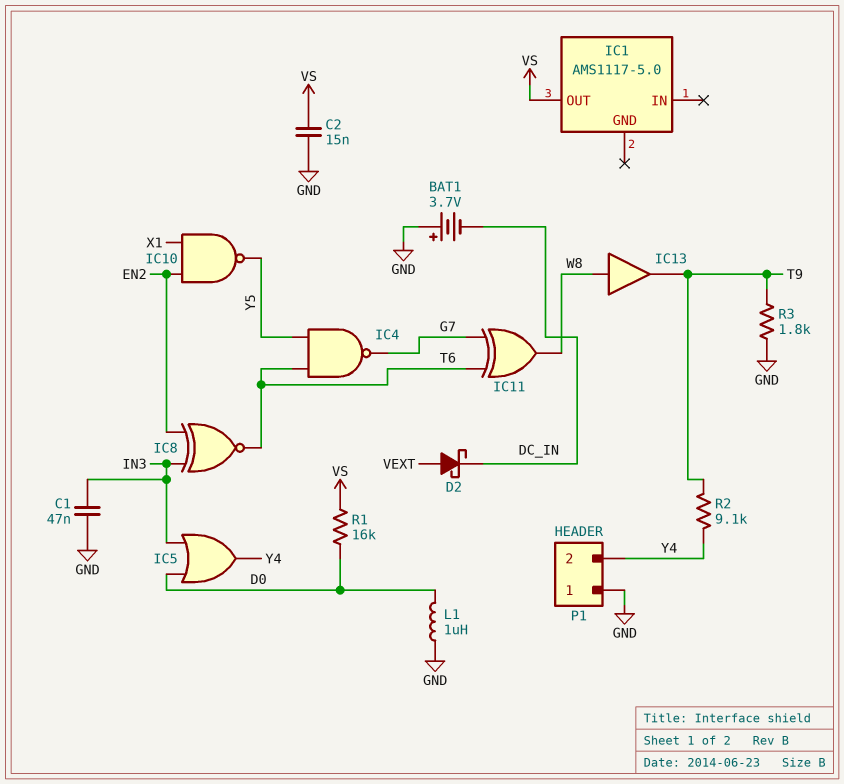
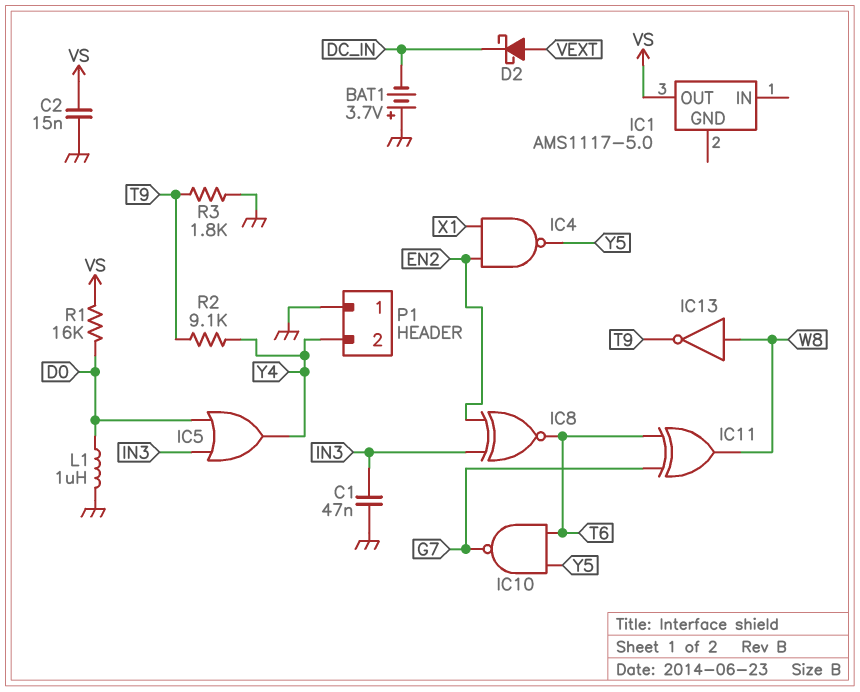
IC4: NAND (in T6, in Y5, out G7) -> NAND (in EN2, in X1, out Y5)
IC10: NAND (in EN2, in X1, out Y5) -> NAND (in T6, in Y5, out G7)
IC13: buffer (in W8, out T9) -> NOT (in W8, out T9)

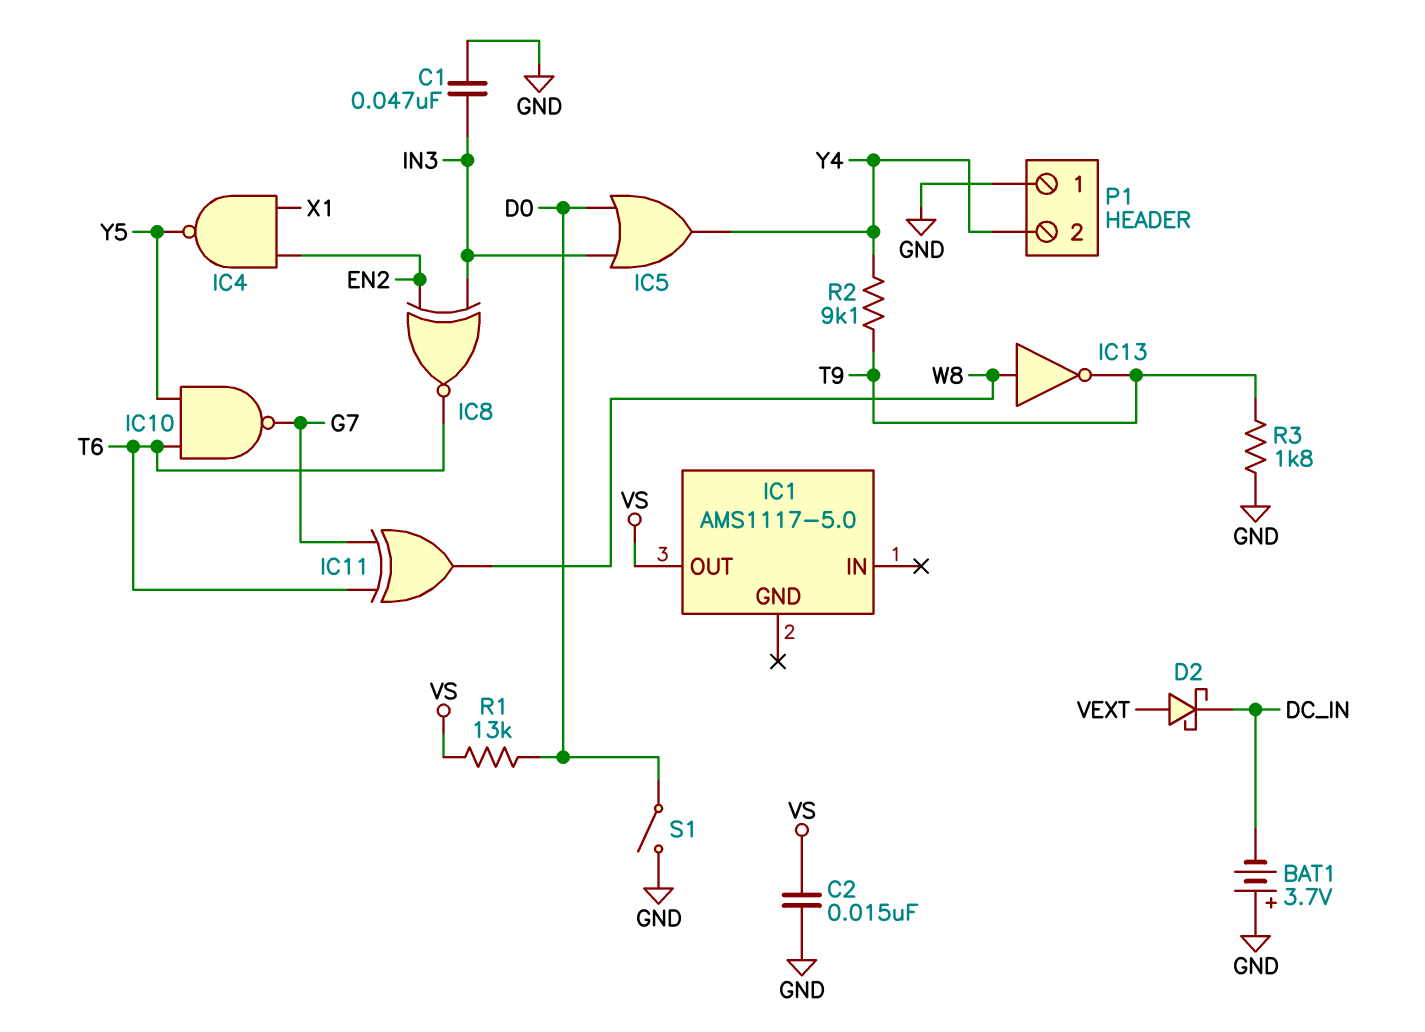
L1: 1uH (D0, GND) -> none
R1: 16k (D0, VS) -> 13k (D0, VS)
S1: none -> switch (D0, GND)

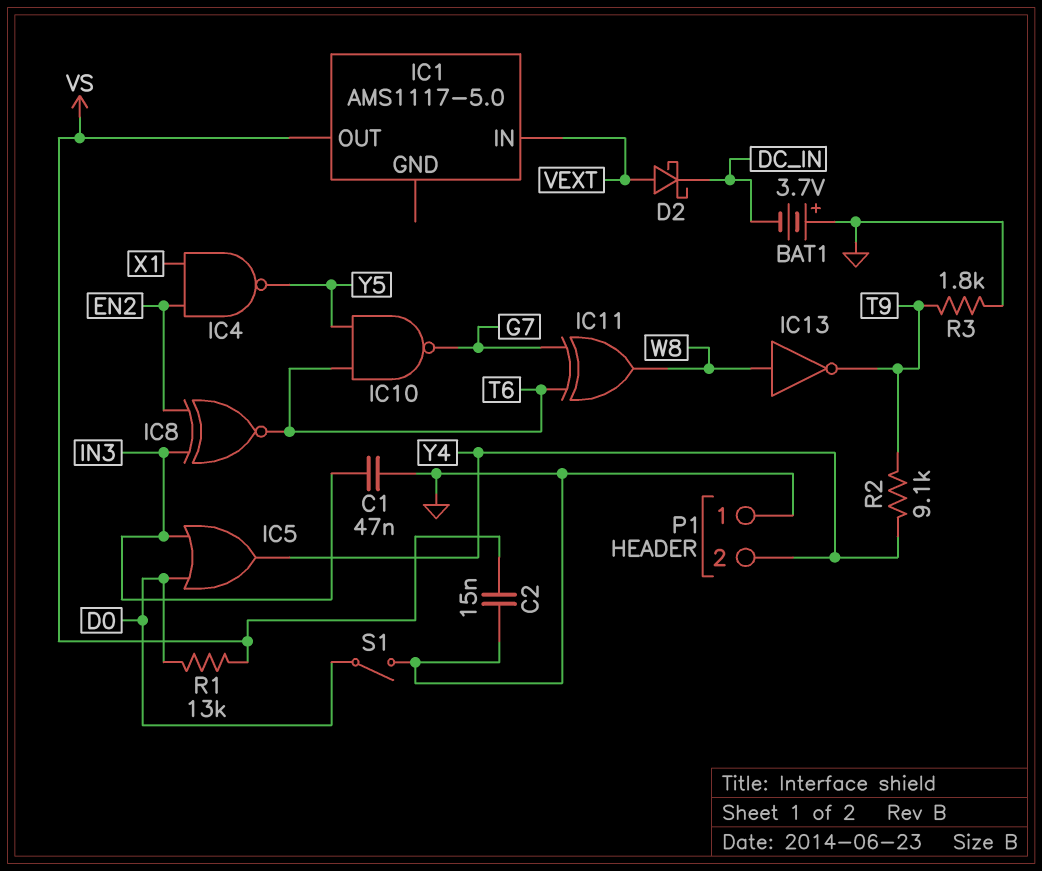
IC1 pin IN: none -> VEXT

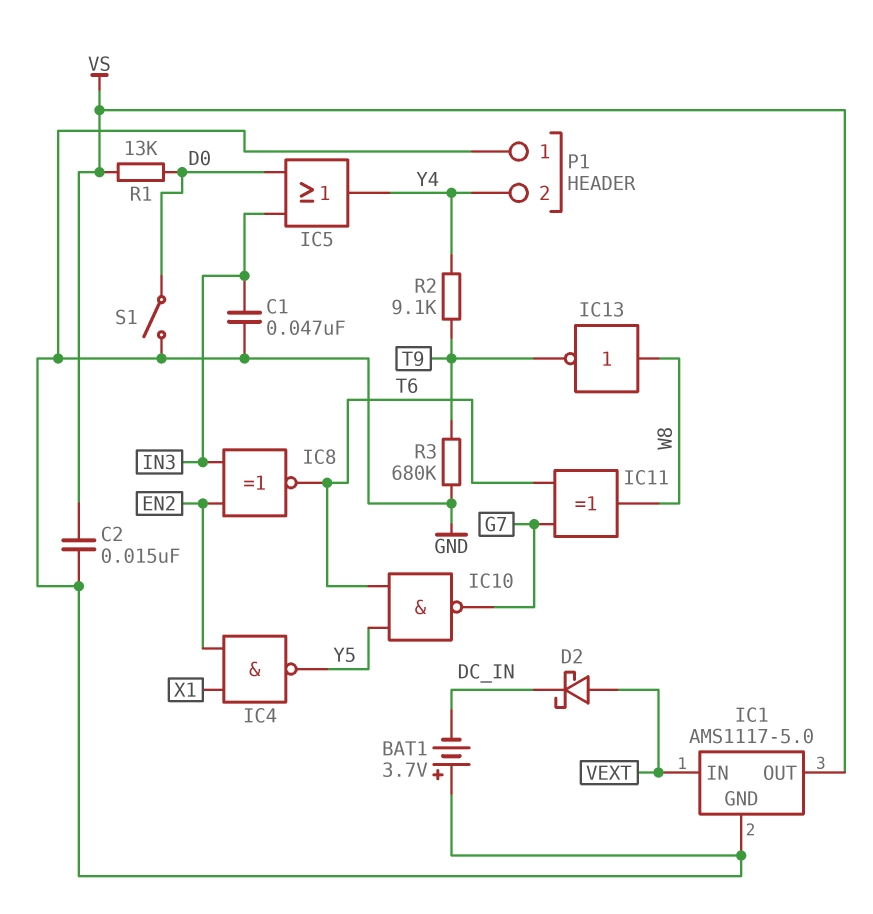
IC1 pin GND: none -> GND
R3: 1.8k (GND, T9) -> 680k (GND, T9)

